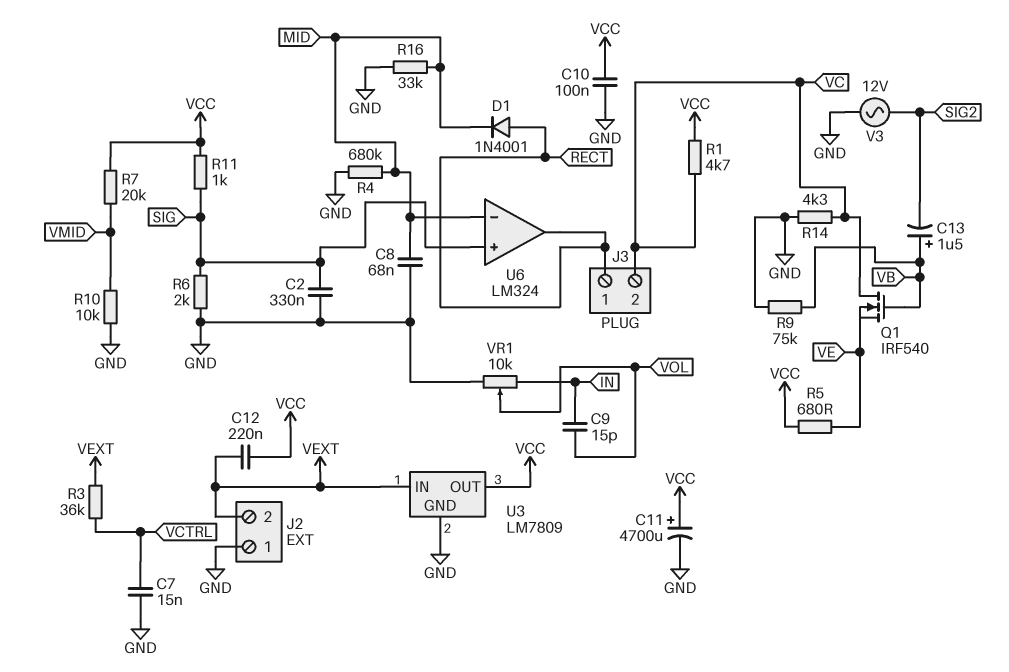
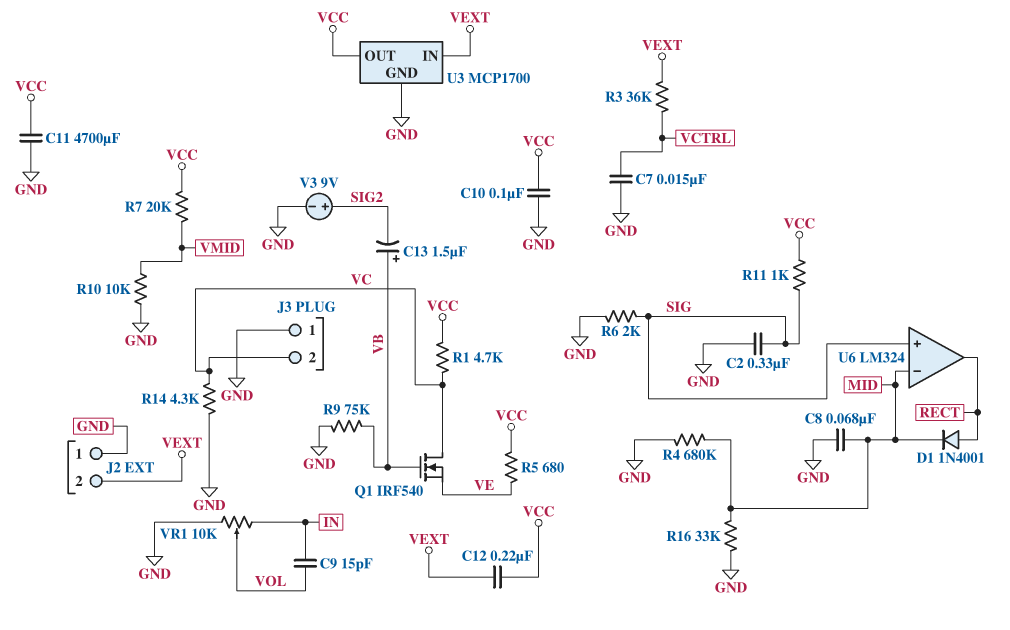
C11: 4700uF (plus VCC, minus GND) -> 4700uF (GND, VCC)
J3 pin 1: RECT -> GND
U3: LM7809 -> MCP1700
V3: AC 12V (GND, SIG2) -> 9V (plus SIG2, minus GND)

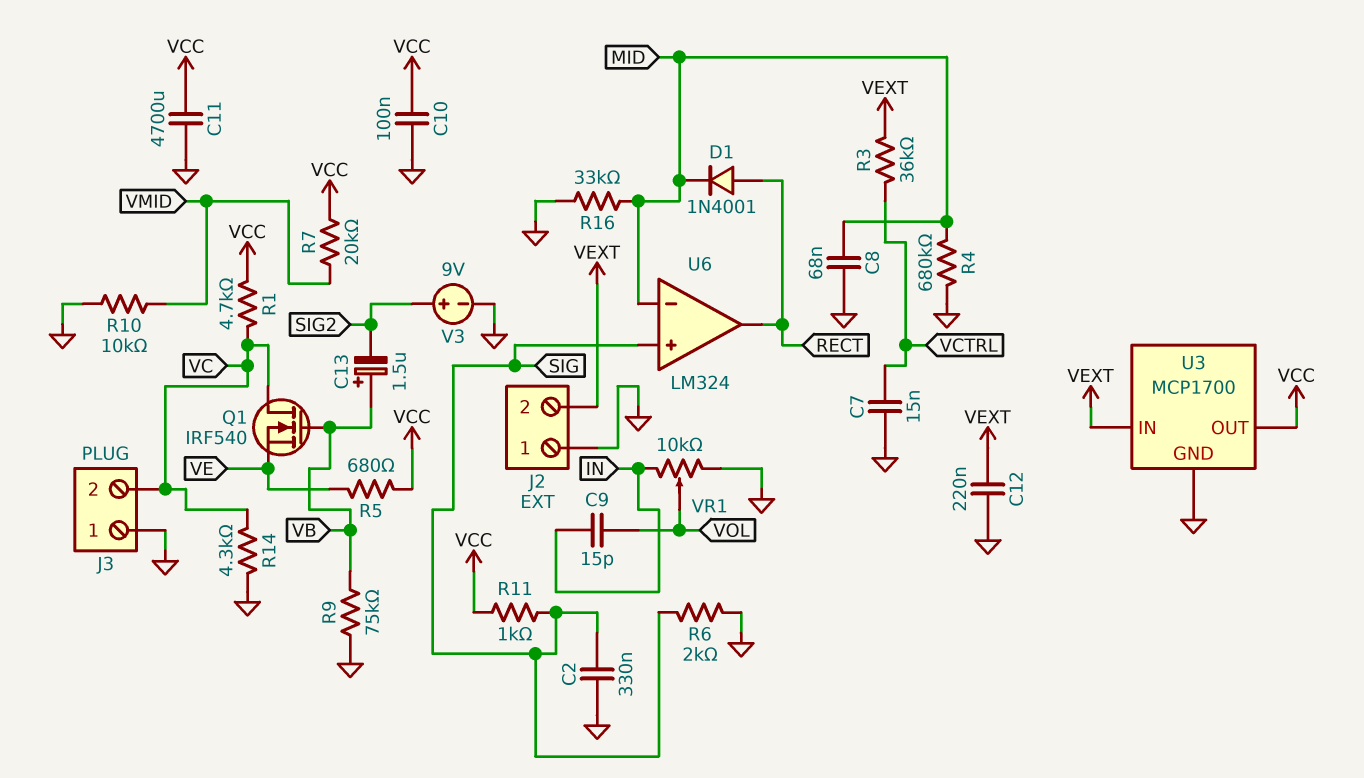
C12: 220nF (VCC, VEXT) -> 220nF (GND, VEXT)

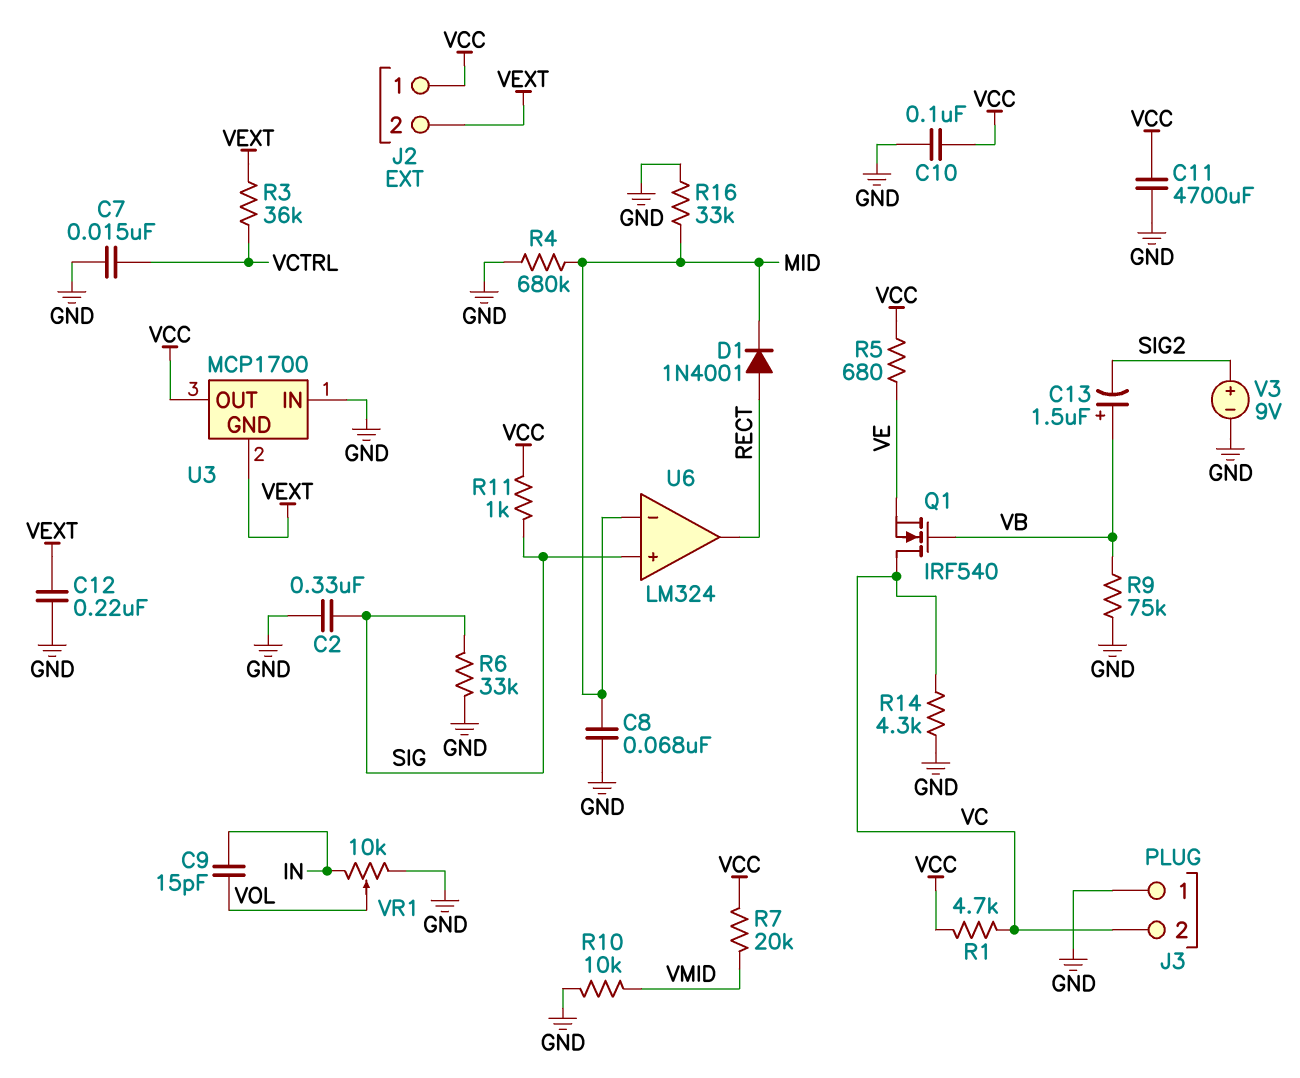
J2 pin 1: GND -> VCC
R6: 2k (GND, SIG) -> 33k (GND, SIG)
U3 pin GND: GND -> VEXT
U3 pin IN: VEXT -> GND

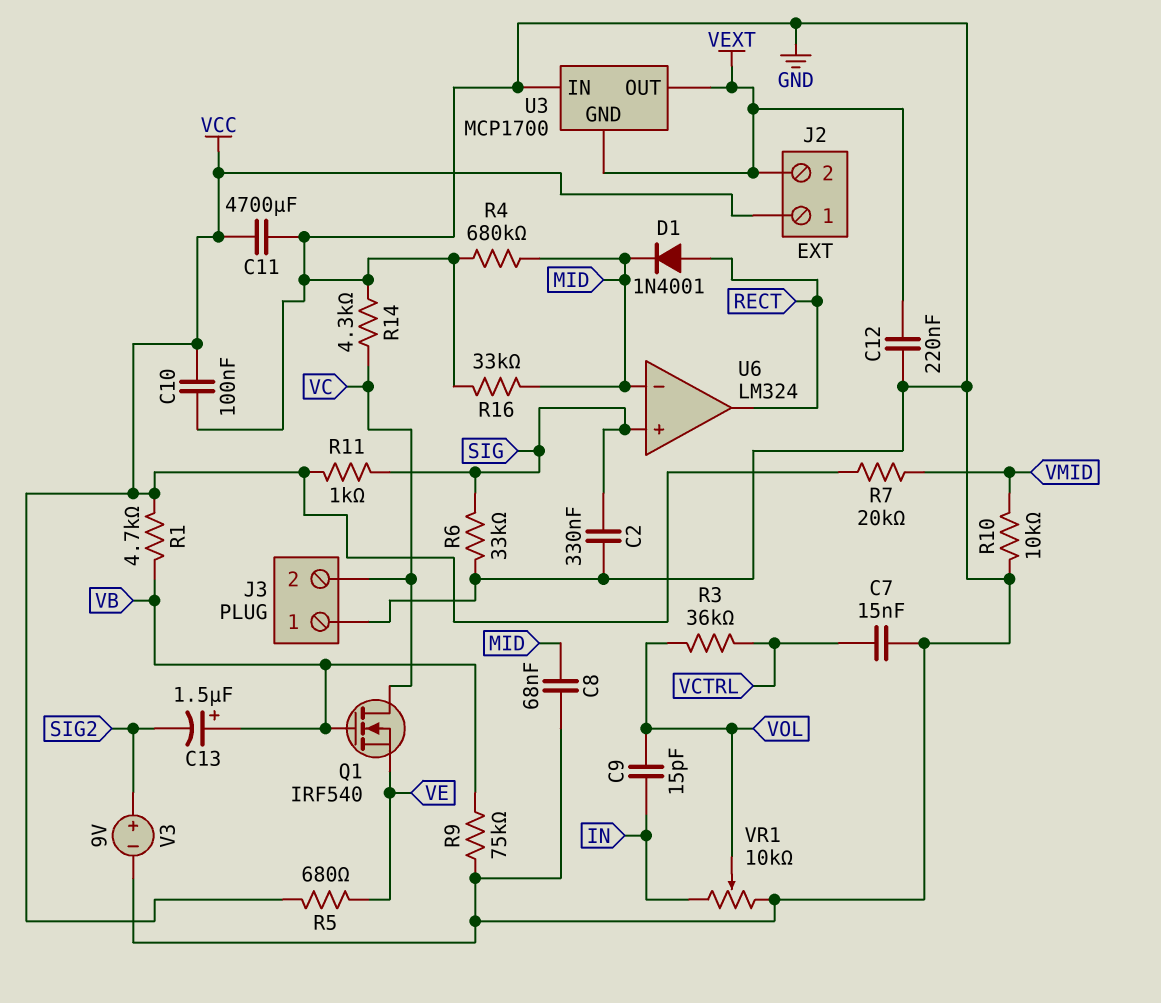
R1: 4.7k (VC, VCC) -> 4.7k (VB, VCC)
R3: 36k (VCTRL, VEXT) -> 36k (VCTRL, VOL)
U3 pin OUT: VCC -> VEXT

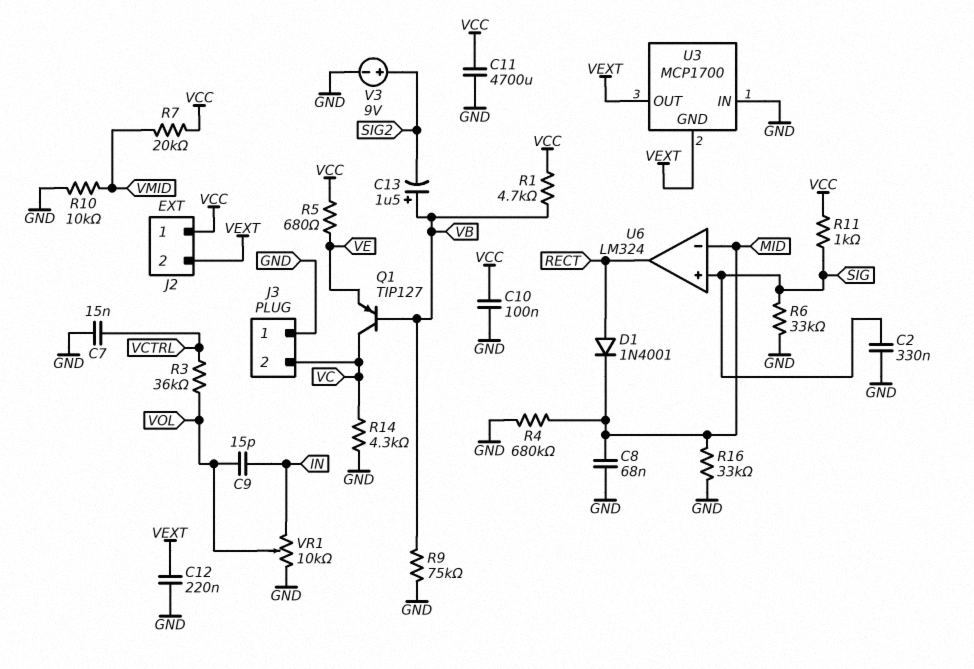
Q1: NMOS IRF540 (G VB, D VC, S VE) -> PNP TIP127 (B VB, C VC, E VE)

